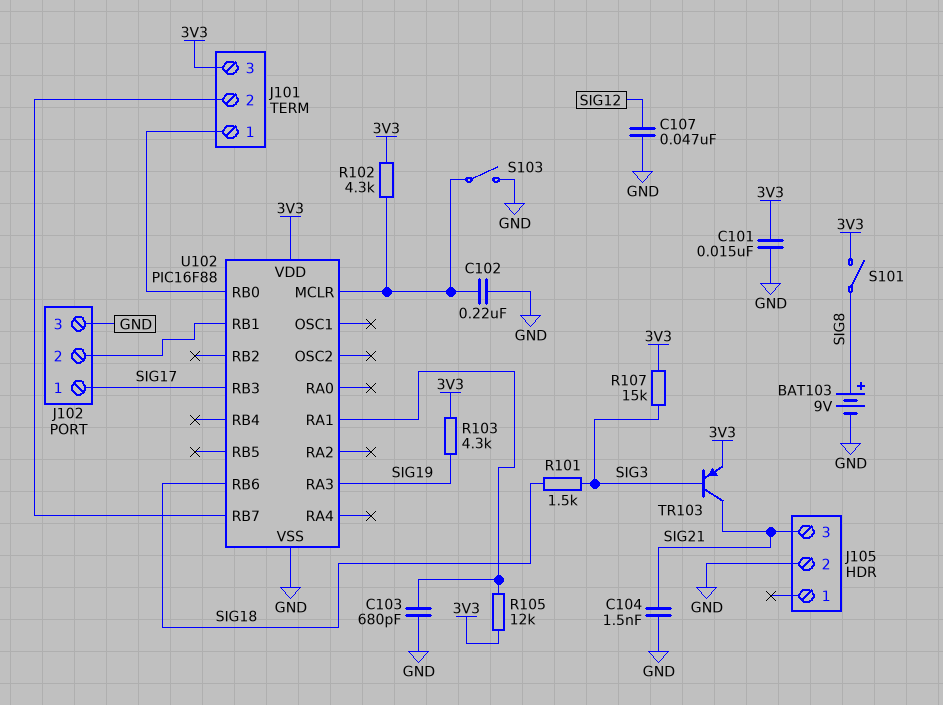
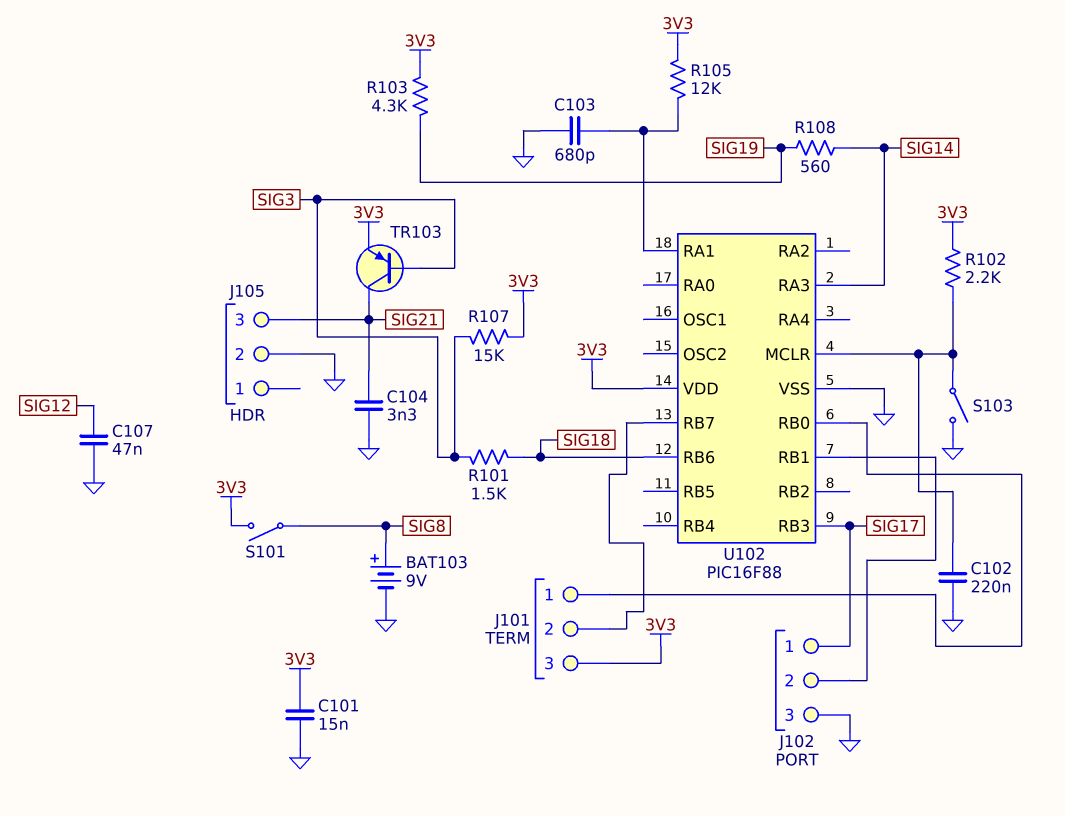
C104: 1.5nF (GND, SIG21) -> 3.3nF (GND, SIG21)
R102: 4.3k (3V3, U102/MCLR) -> 2.2k (3V3, U102/MCLR)
R108: none -> 560 (SIG14, SIG19)
U102 pin RA3: SIG19 -> SIG14

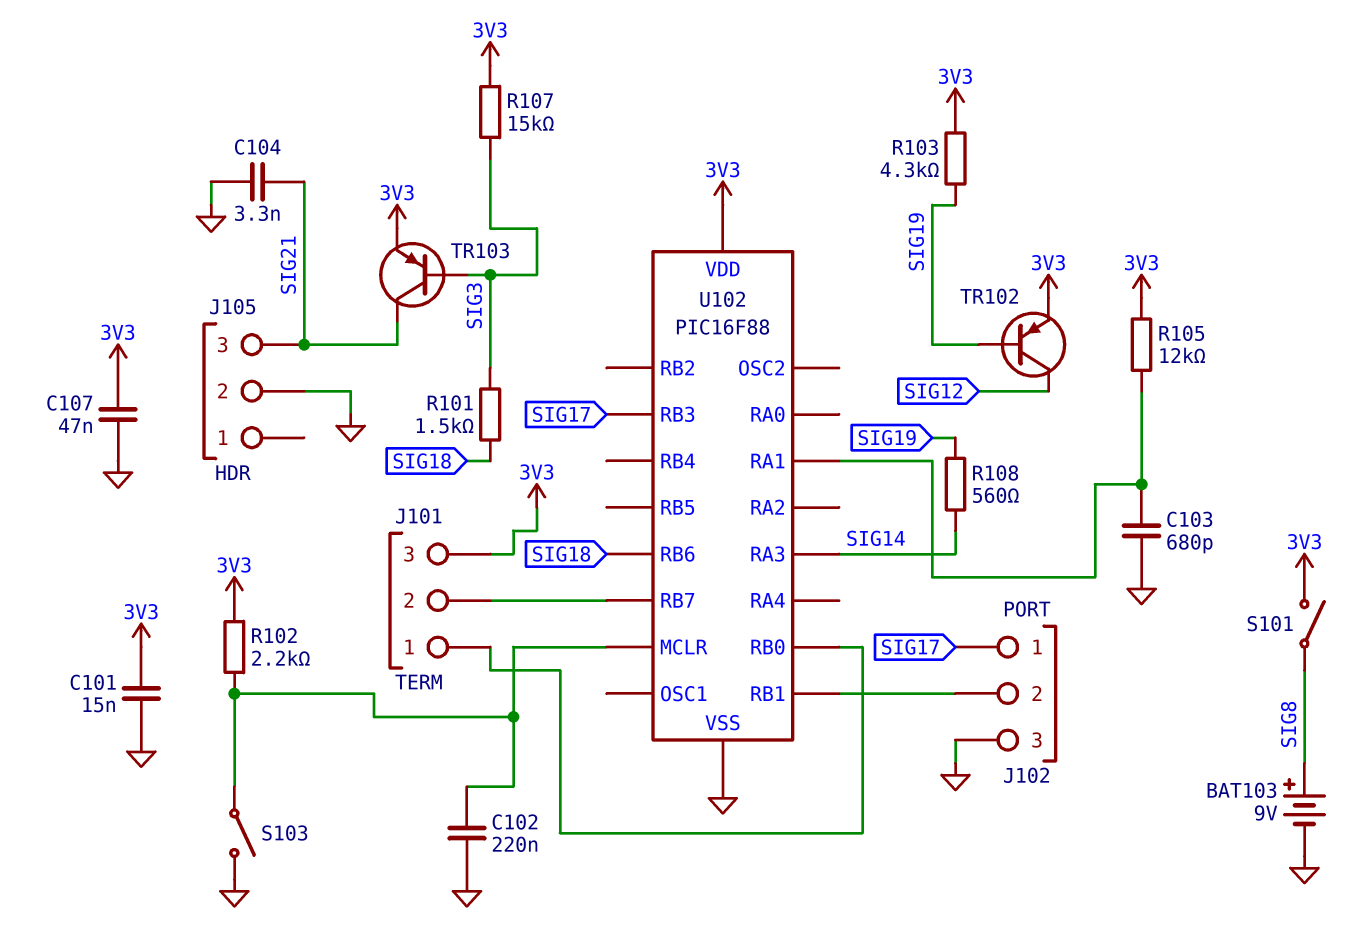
C107: 47nF (GND, SIG12) -> 47nF (3V3, GND)
TR102: none -> PNP (B SIG19, C SIG12, E 3V3)

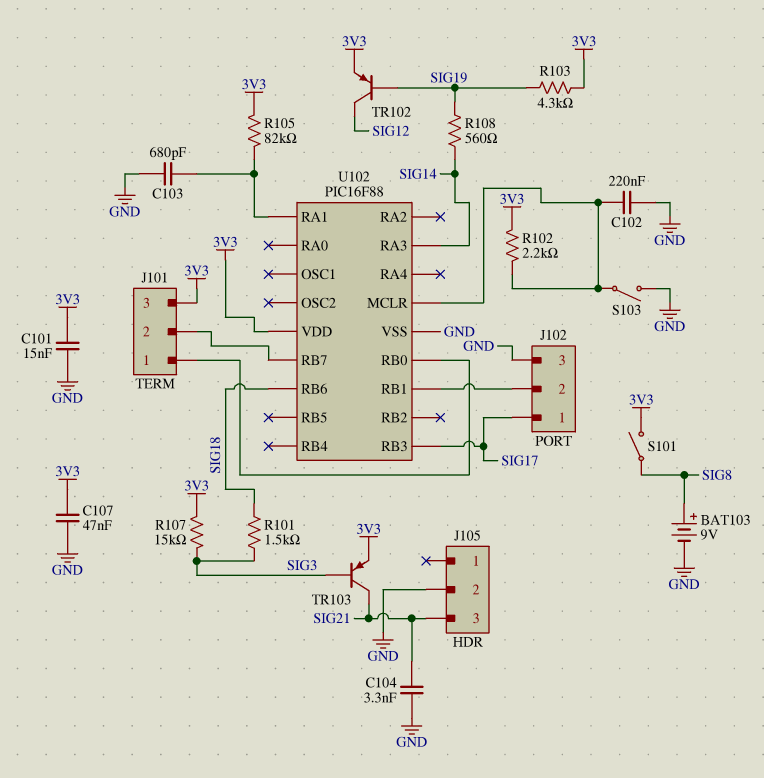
R105: 12k (3V3, U102/RA1) -> 82k (3V3, U102/RA1)

